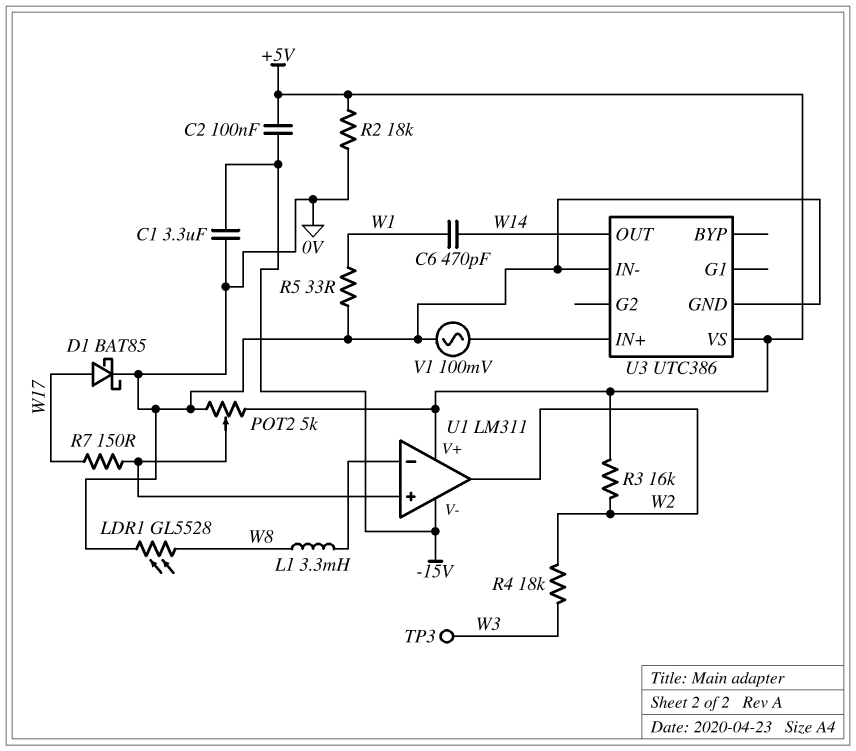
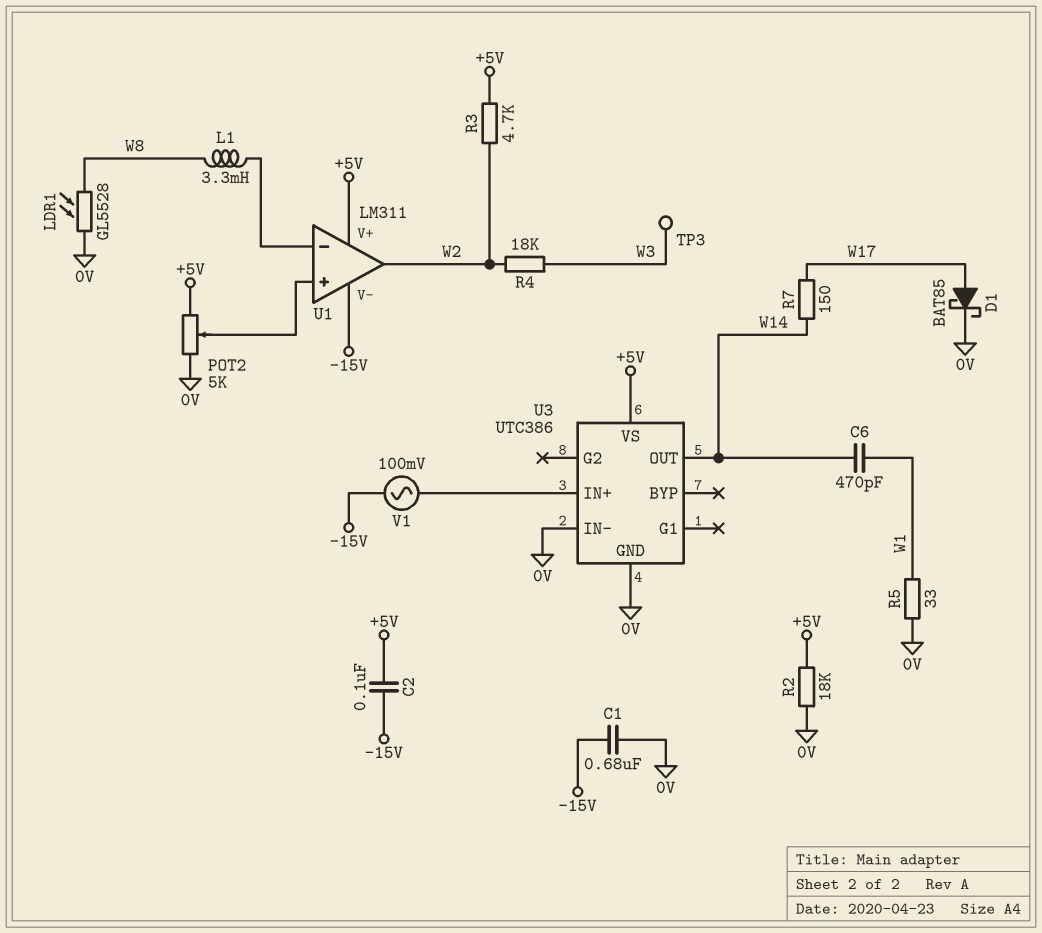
C1: 3.3uF (-15V, 0V) -> 680nF (-15V, 0V)
R3: 16k (+5V, W2) -> 4.7k (+5V, W2)
R7: 150 (U1/in+, W17) -> 150 (W14, W17)
V1: AC 100mV (0V, U3/IN+) -> AC 100mV (-15V, U3/IN+)

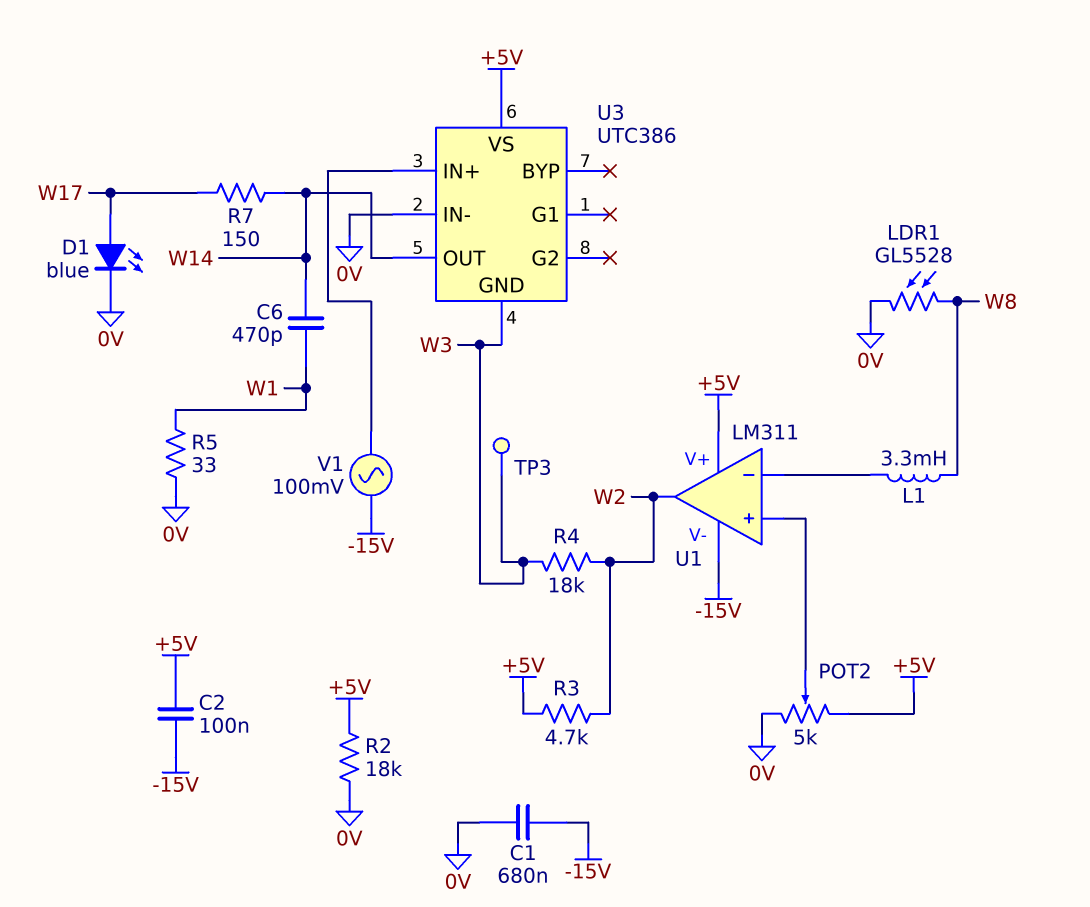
D1: schottky BAT85 (A W17, K 0V) -> LED blue (A W17, K 0V)
U3 pin GND: 0V -> W3

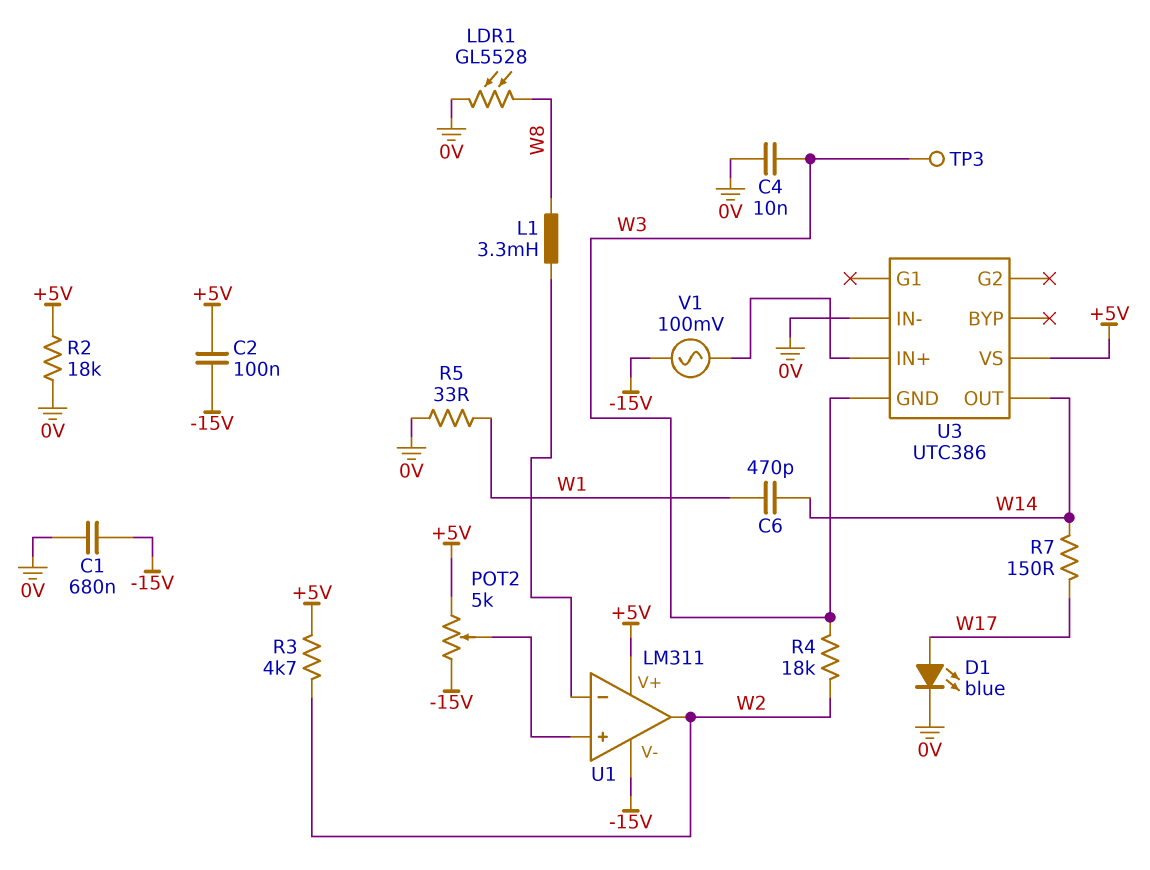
C4: none -> 10nF (0V, W3)
POT2: 5k (+5V, 0V, wiper U1/in+) -> 5k (+5V, -15V, wiper U1/in+)

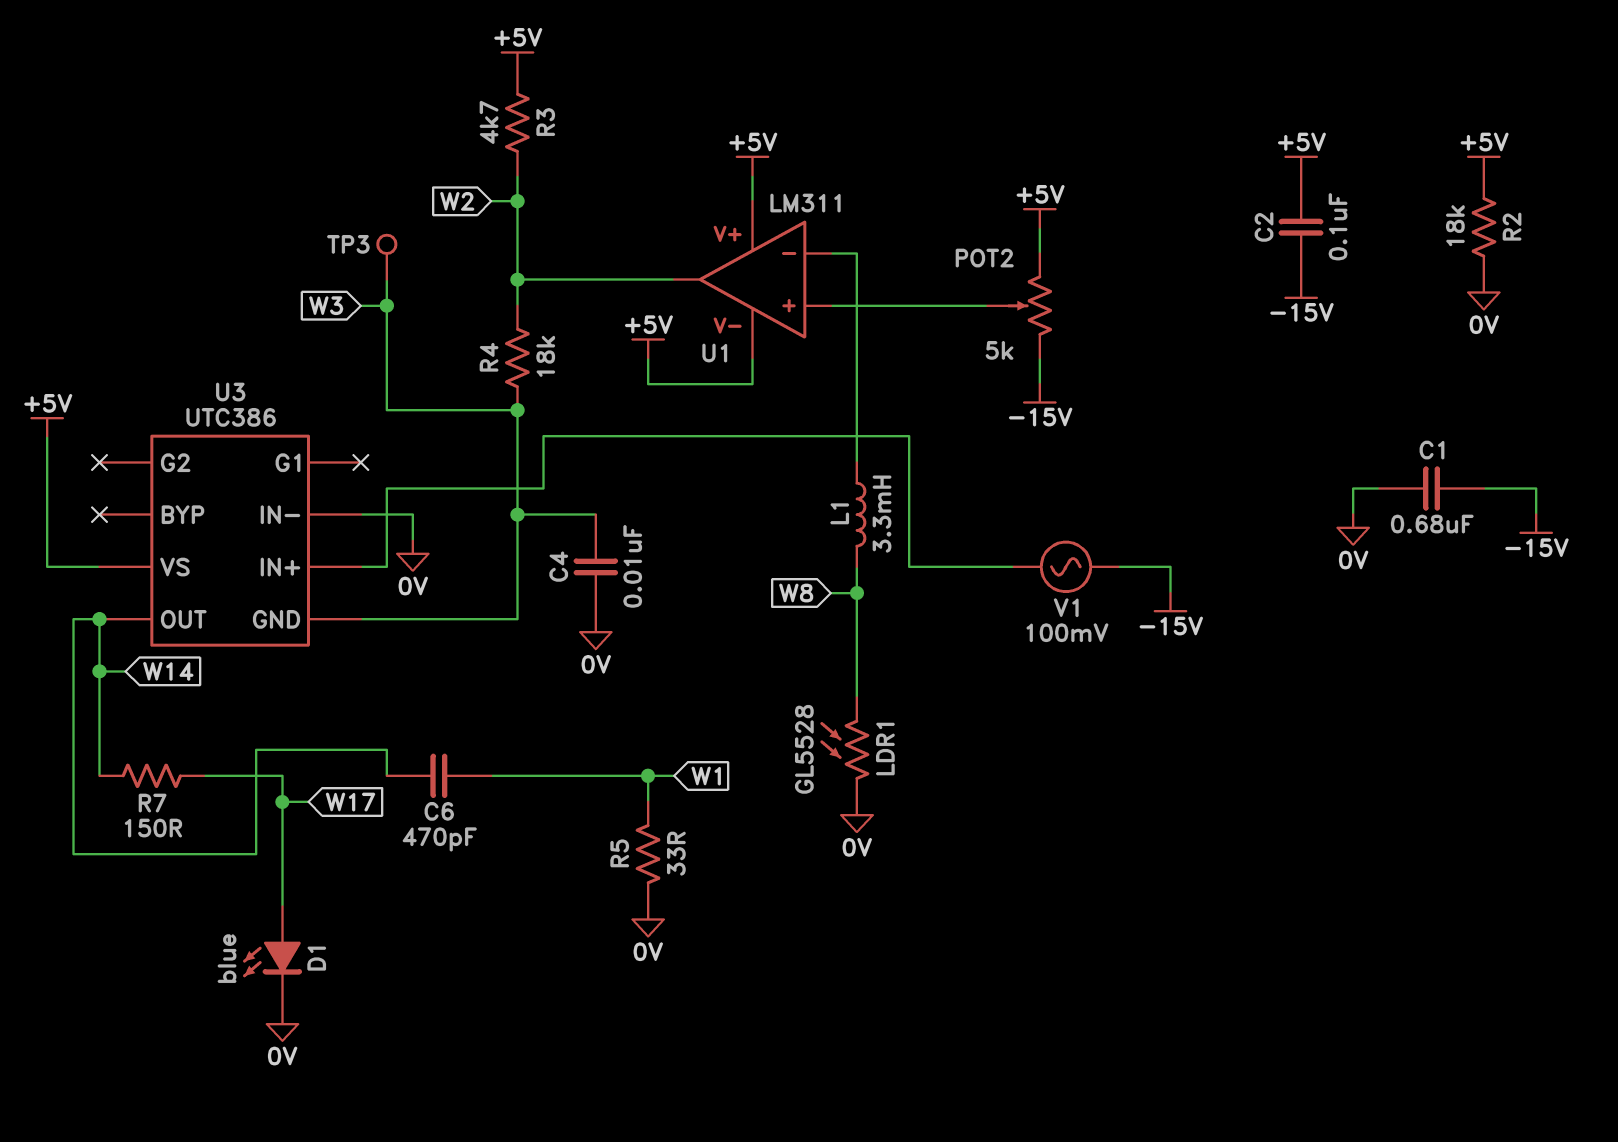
U1 pin V-: -15V -> +5V

